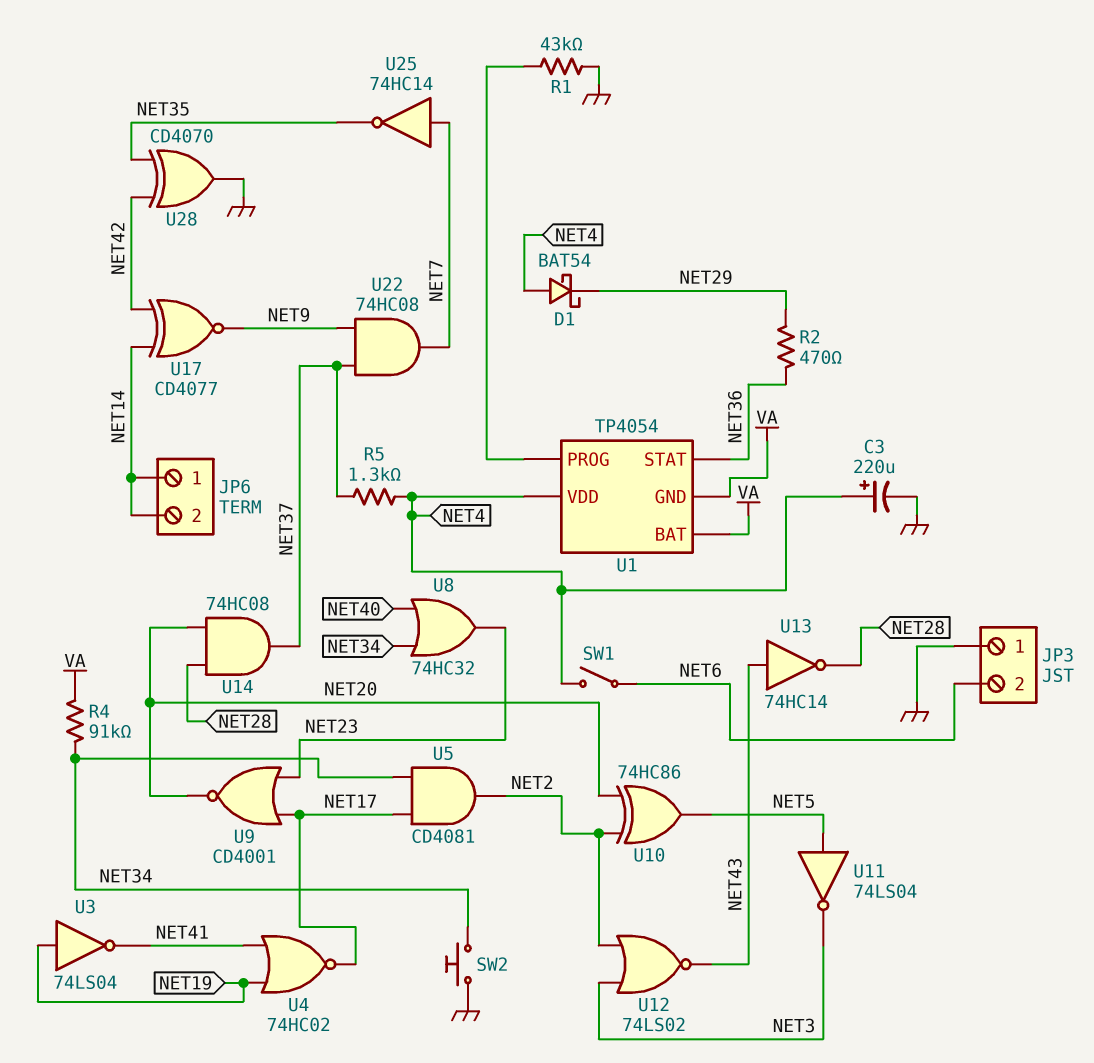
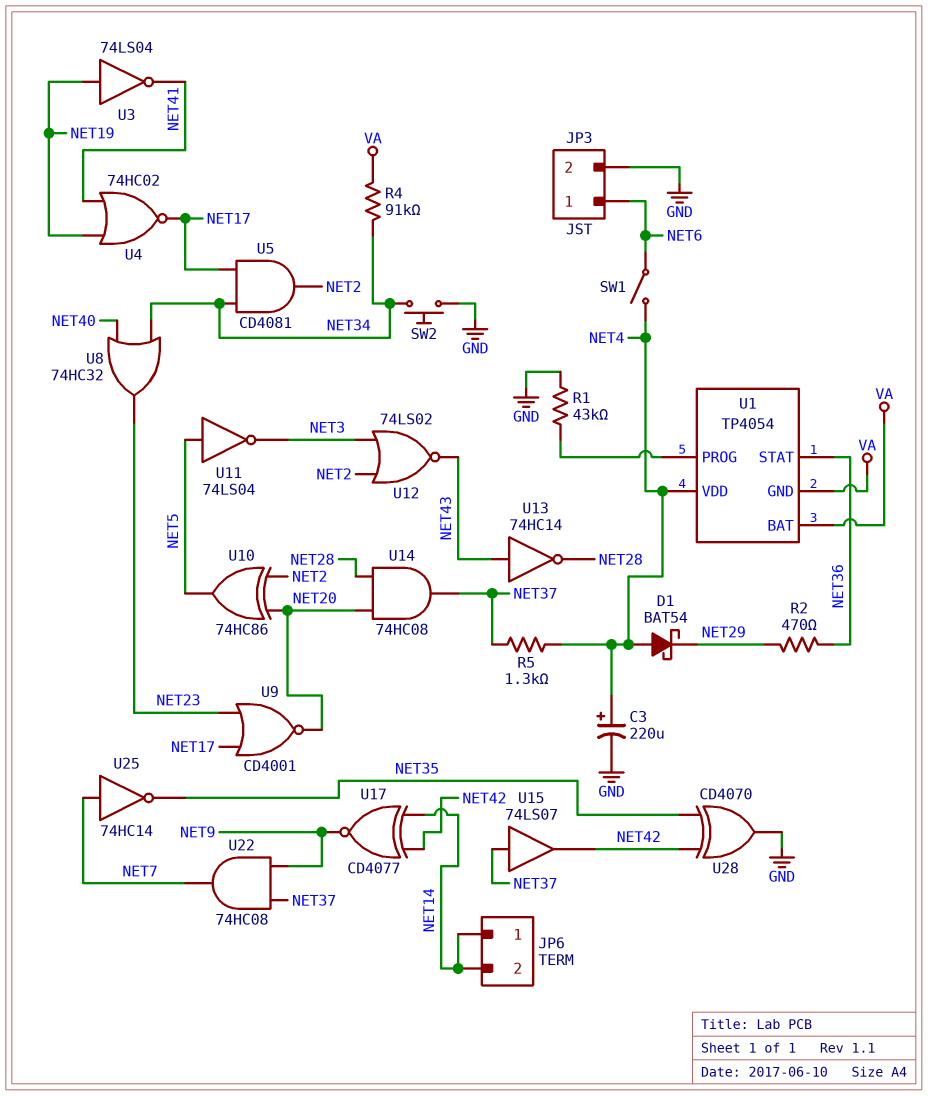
JP3 pin 1: GND -> NET6
JP3 pin 2: NET6 -> GND
U15: none -> buffer 74LS07 (in NET37, out NET42)

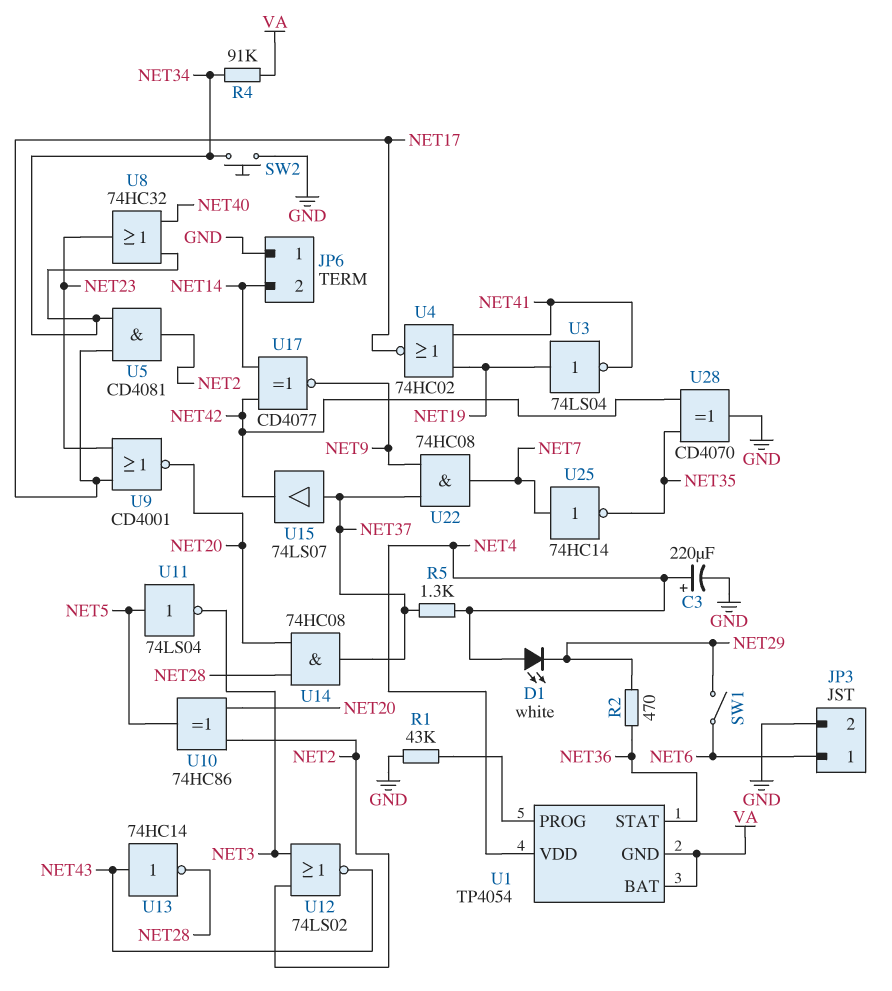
D1: schottky BAT54 (A NET4, K NET29) -> LED white (A NET4, K NET29)
JP6 pin 1: NET14 -> GND
SW1: switch (NET4, NET6) -> switch (NET6, NET29)

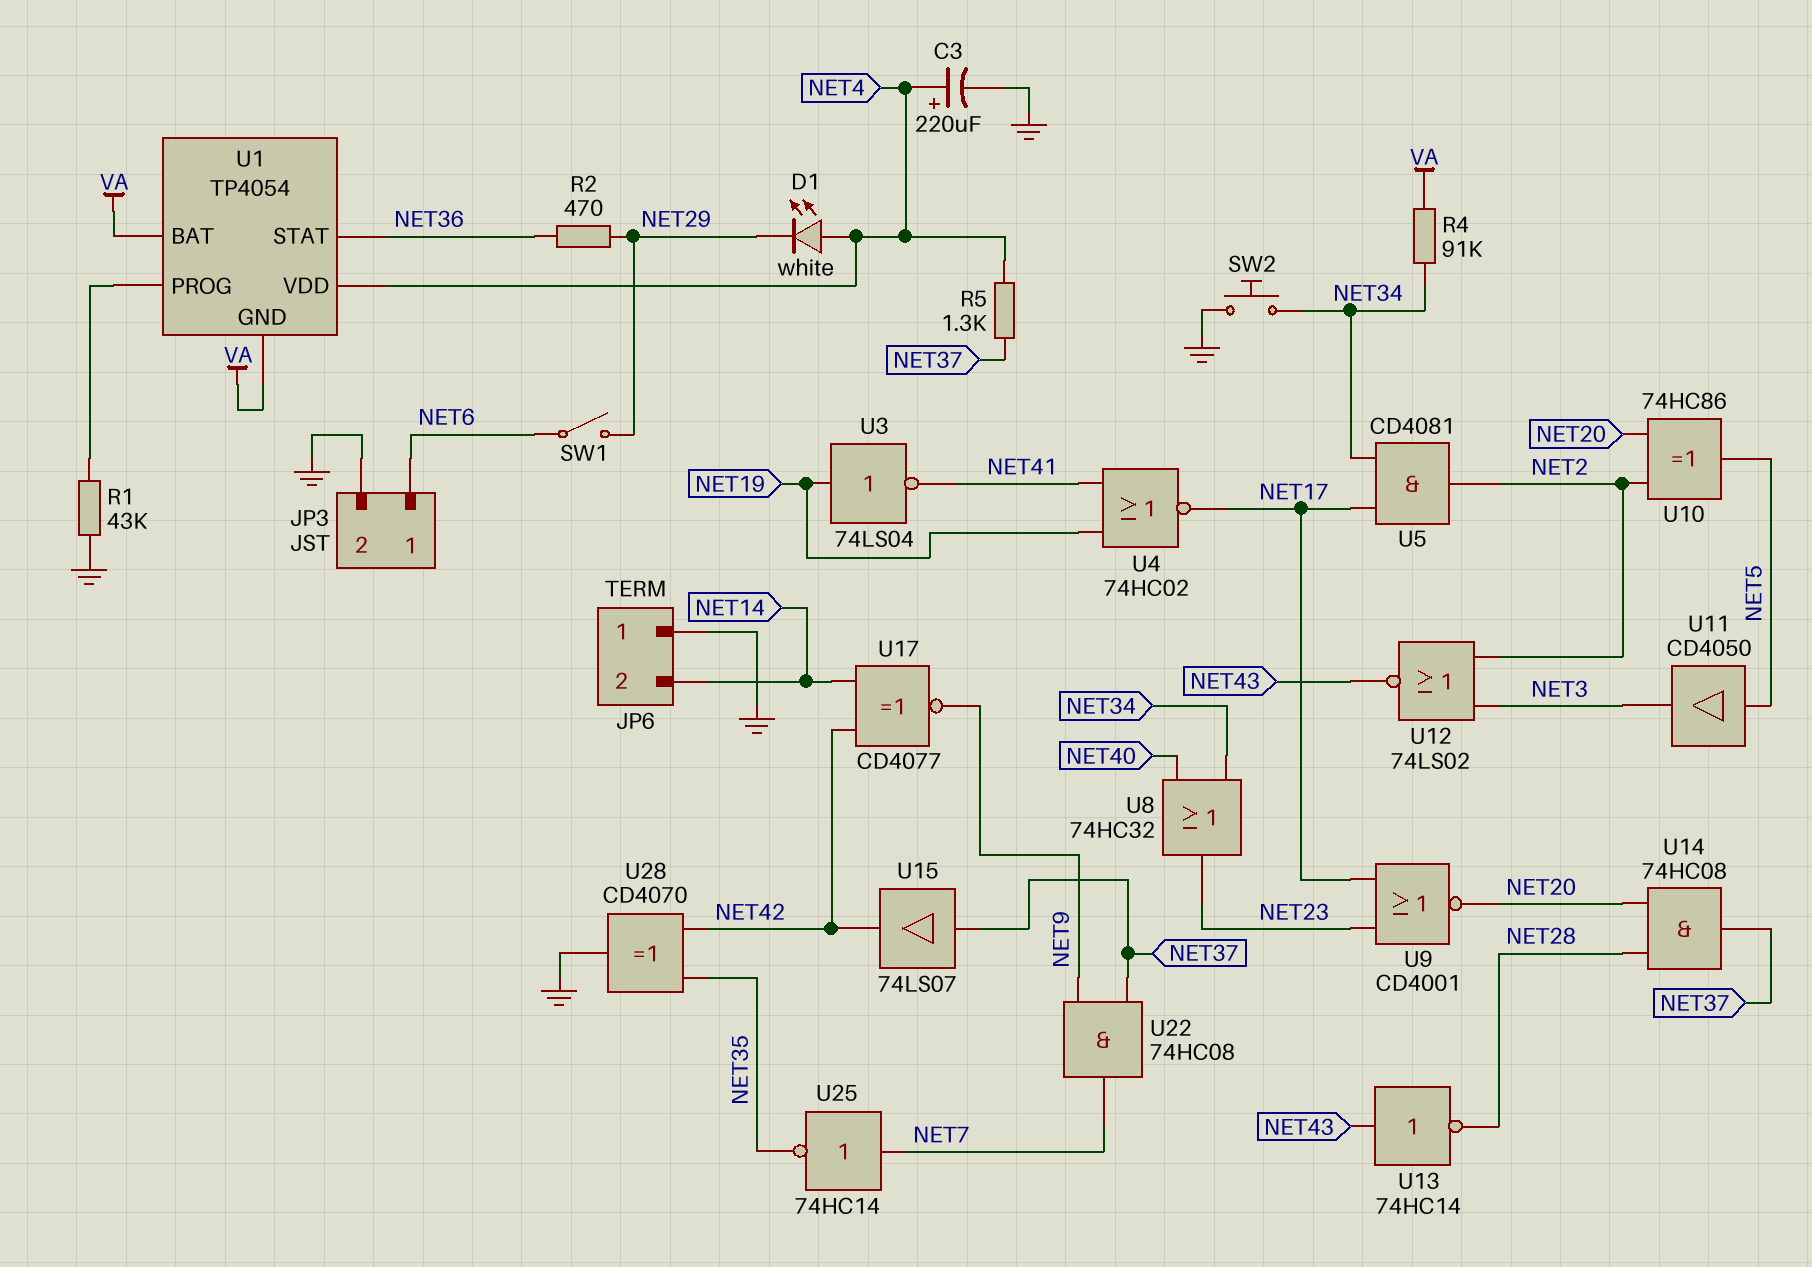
U11: NOT 74LS04 (in NET5, out NET3) -> buffer CD4050 (in NET5, out NET3)

